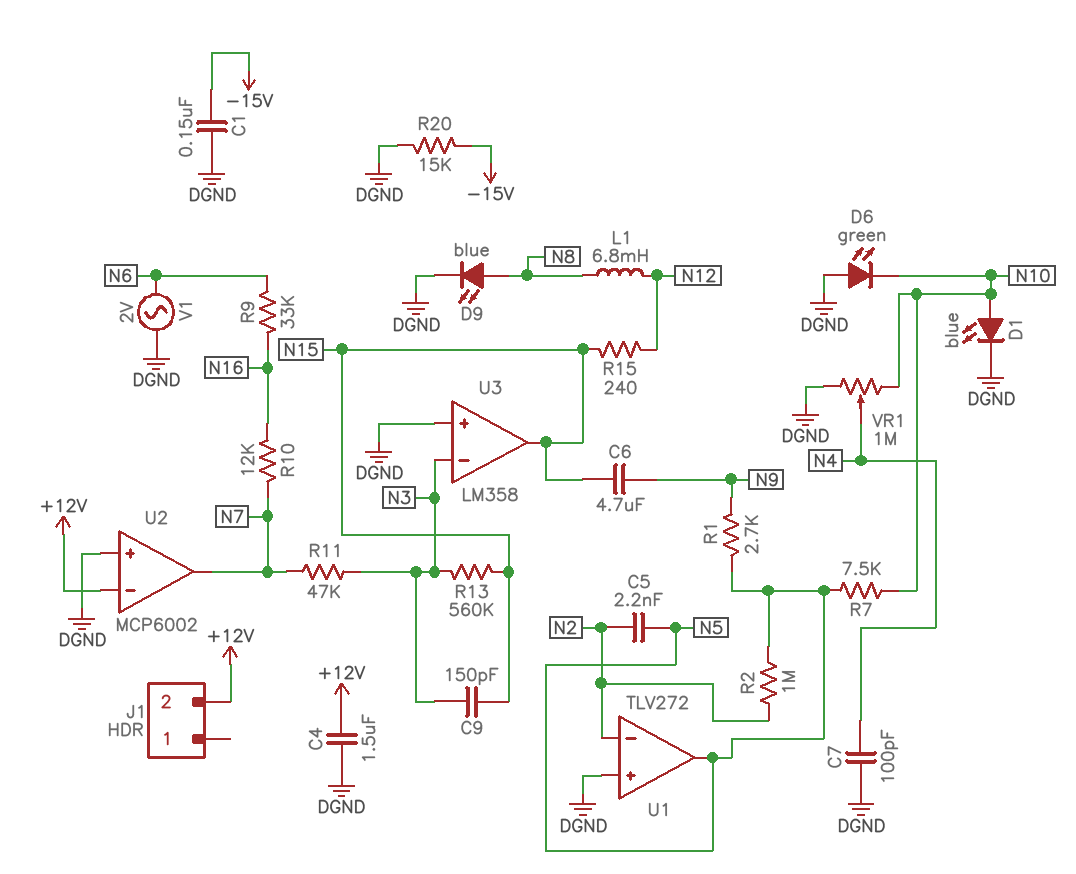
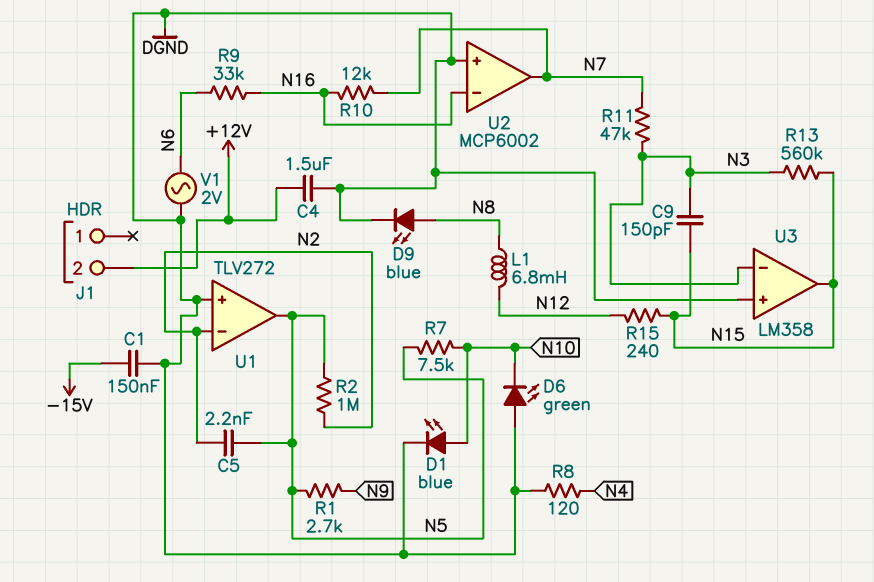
C6: 4.7uF (N9, N15) -> none
C7: 100pF (DGND, N4) -> none
R8: none -> 120 (DGND, N4)
R20: 15k (-15V, DGND) -> none
U2 pin in-: +12V -> N16
VR1: 1M (DGND, N10, wiper N4) -> none

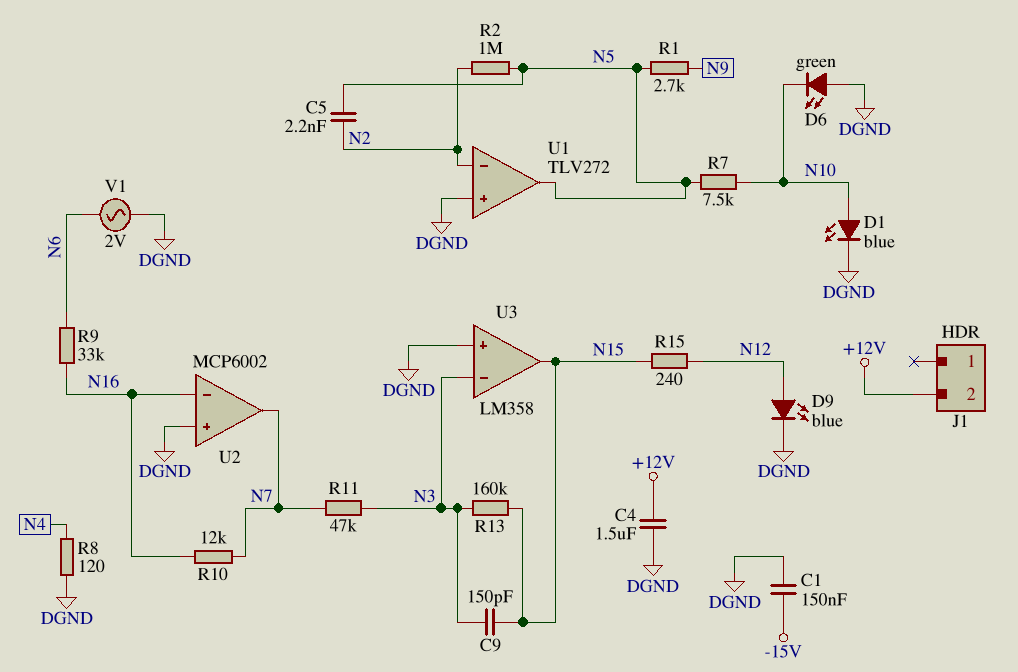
D9: LED blue (A N8, K DGND) -> LED blue (A N12, K DGND)
L1: 6.8mH (N8, N12) -> none
R13: 560k (N3, N15) -> 160k (N3, N15)

